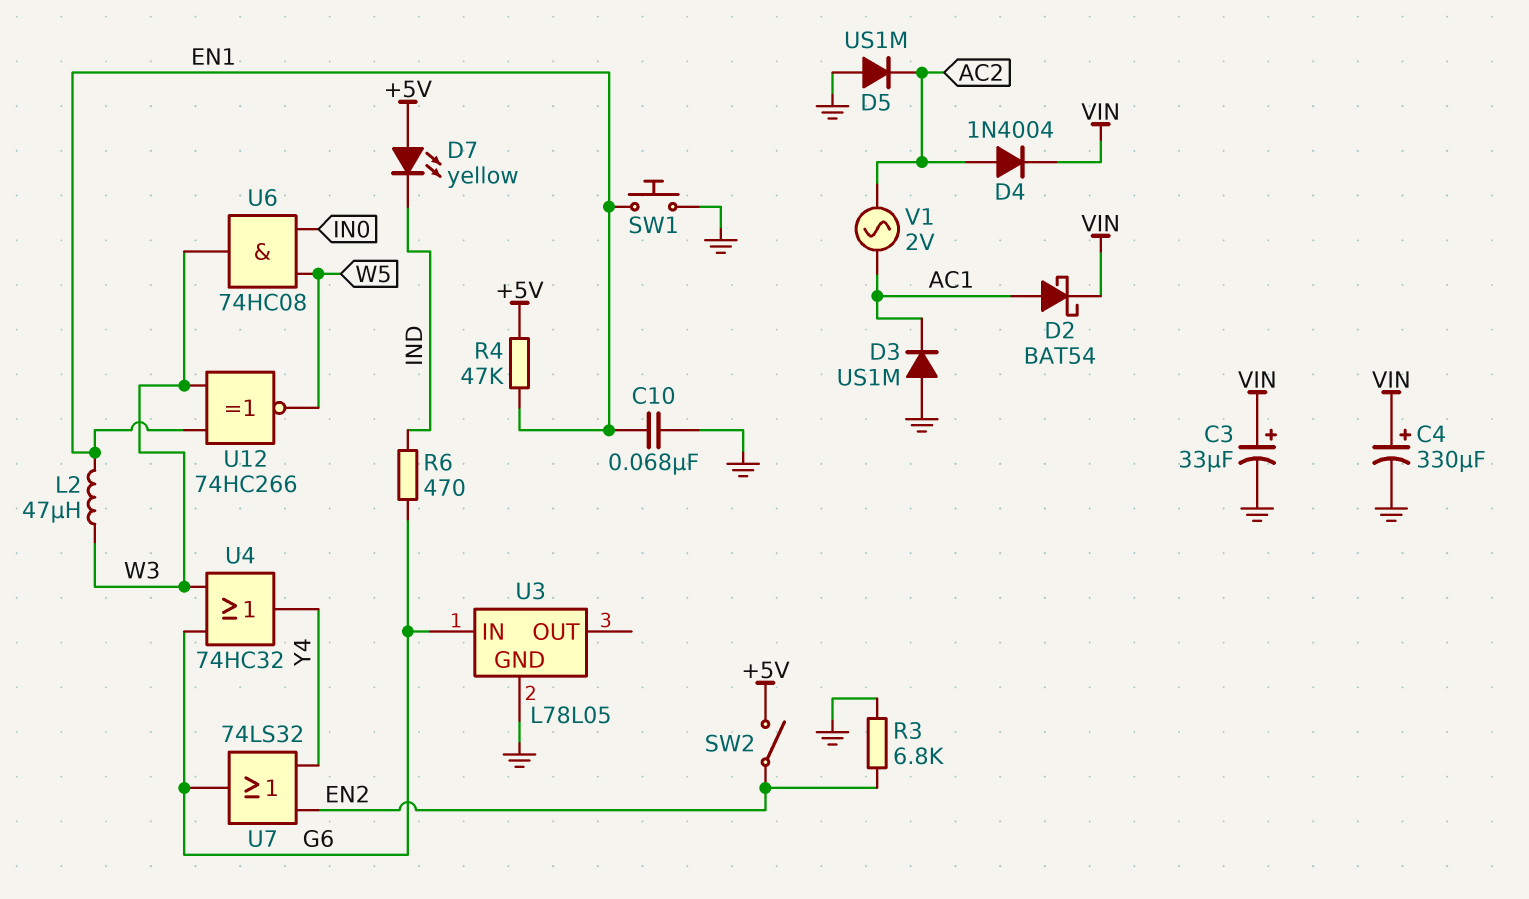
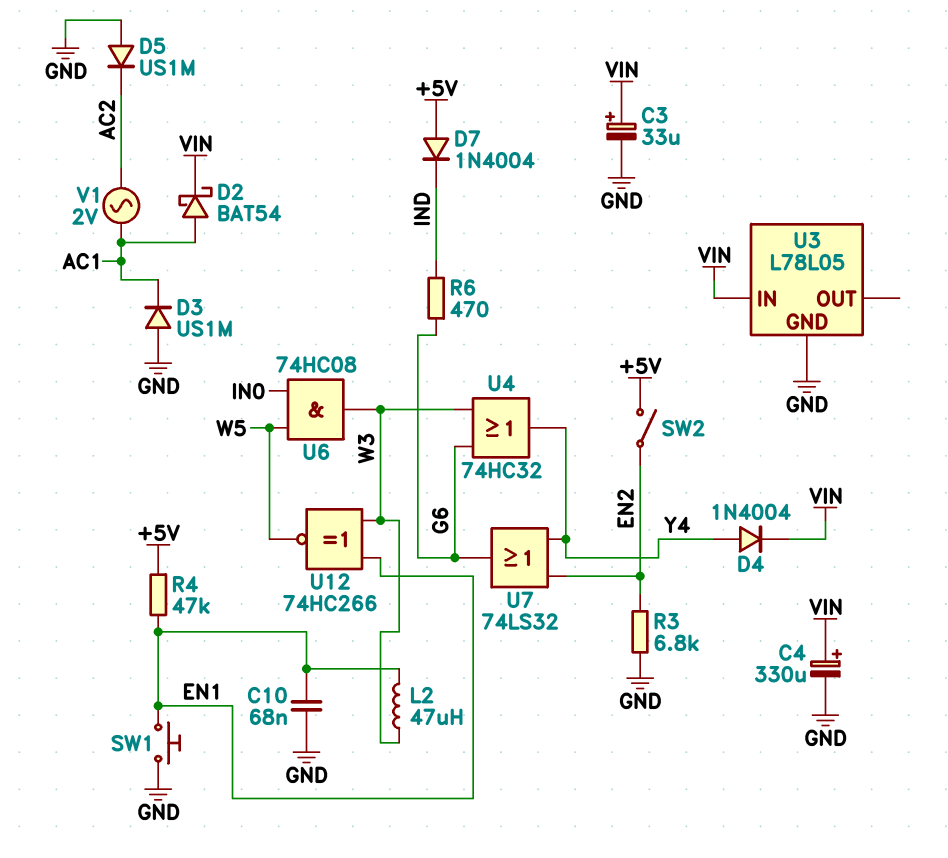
D4: diode 1N4004 (A AC2, K VIN) -> diode 1N4004 (A Y4, K VIN)
D7: LED yellow (A +5V, K IND) -> diode 1N4004 (A +5V, K IND)
U3 pin IN: G6 -> VIN

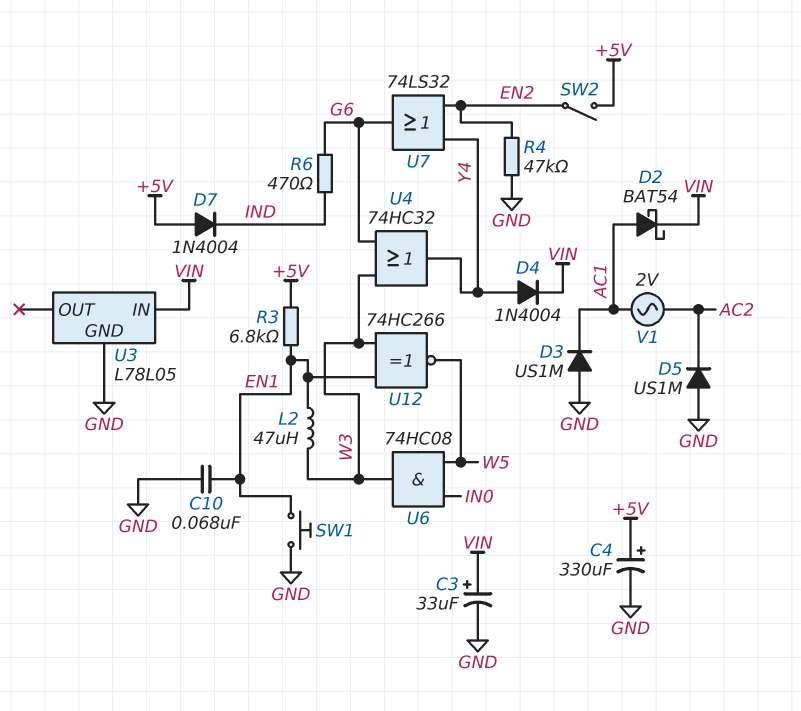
C4: 330uF (plus VIN, minus GND) -> 330uF (plus +5V, minus GND)
R3: 6.8k (EN2, GND) -> 6.8k (+5V, EN1)
R4: 47k (+5V, EN1) -> 47k (EN2, GND)

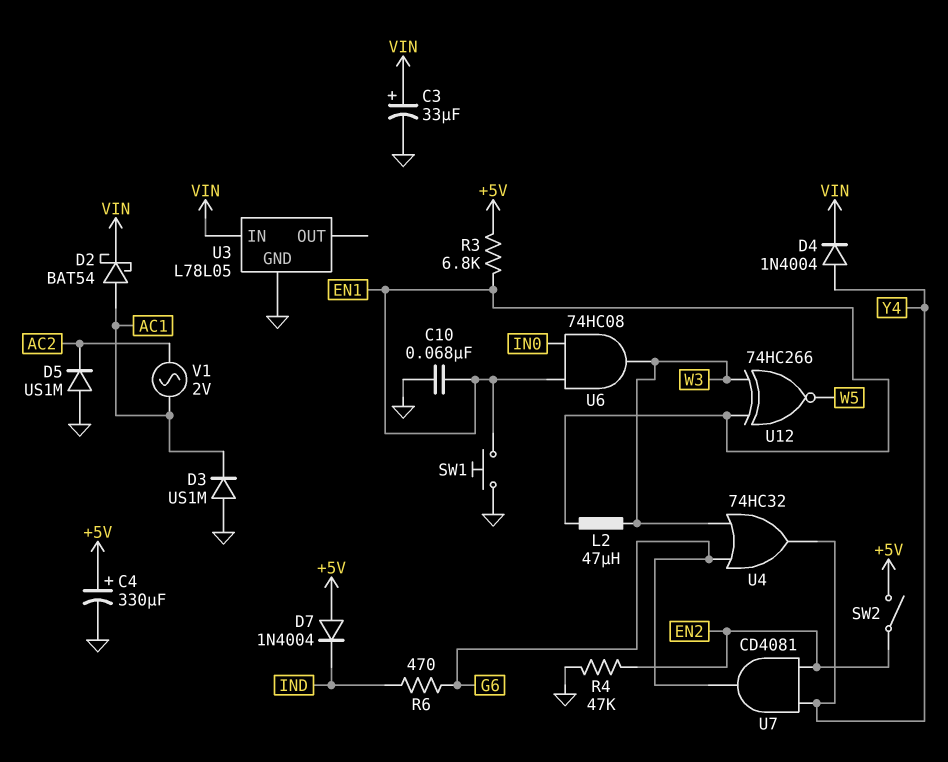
U6: AND 74HC08 (in IN0, in W5, out W3) -> AND 74HC08 (in EN1, in IN0, out W3)
U7: OR 74LS32 (in EN2, in Y4, out G6) -> AND CD4081 (in EN2, in Y4, out G6)

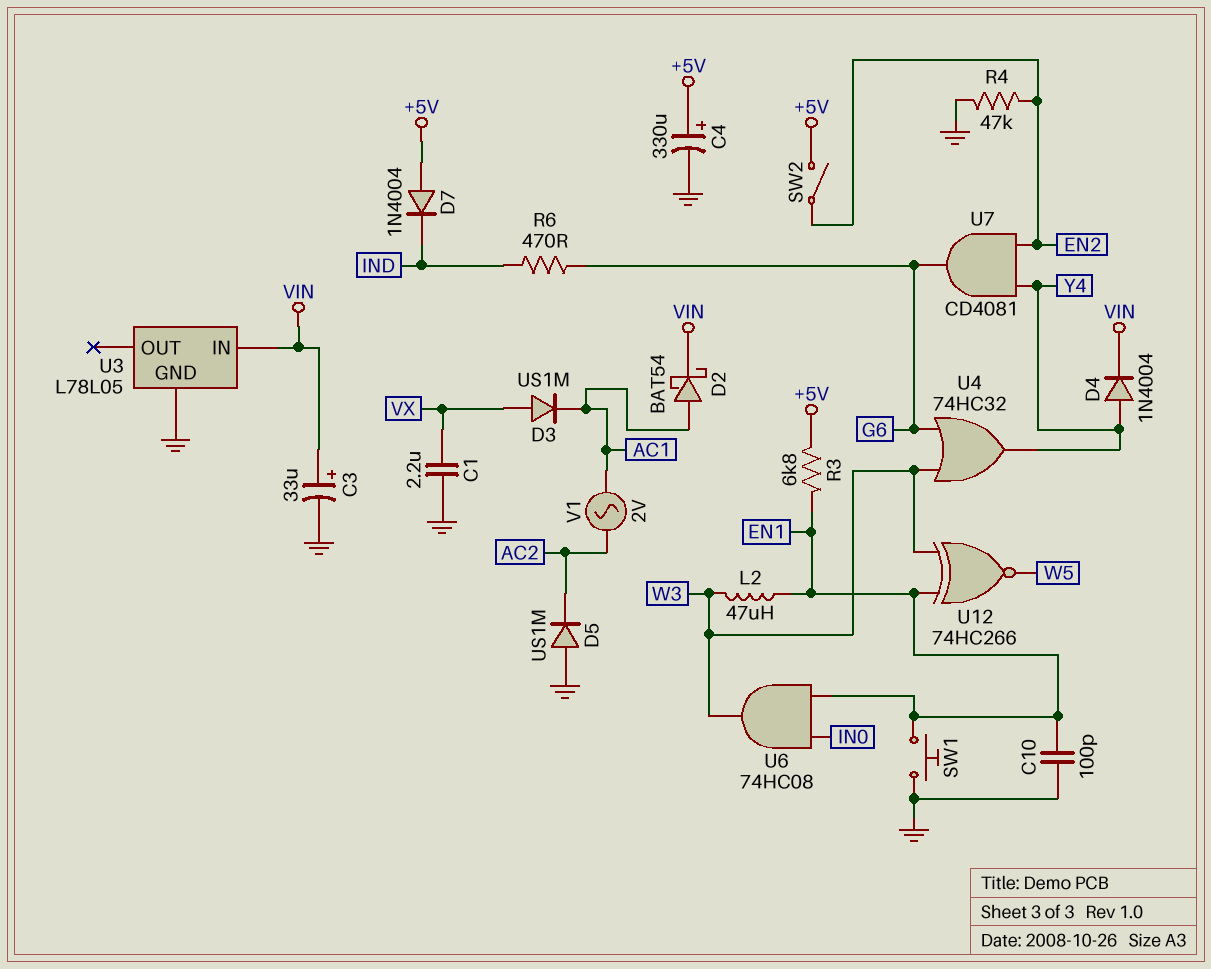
C1: none -> 2.2uF (GND, VX)
C10: 68nF (EN1, GND) -> 100pF (EN1, GND)
D3: diode US1M (A GND, K AC1) -> diode US1M (A VX, K AC1)

